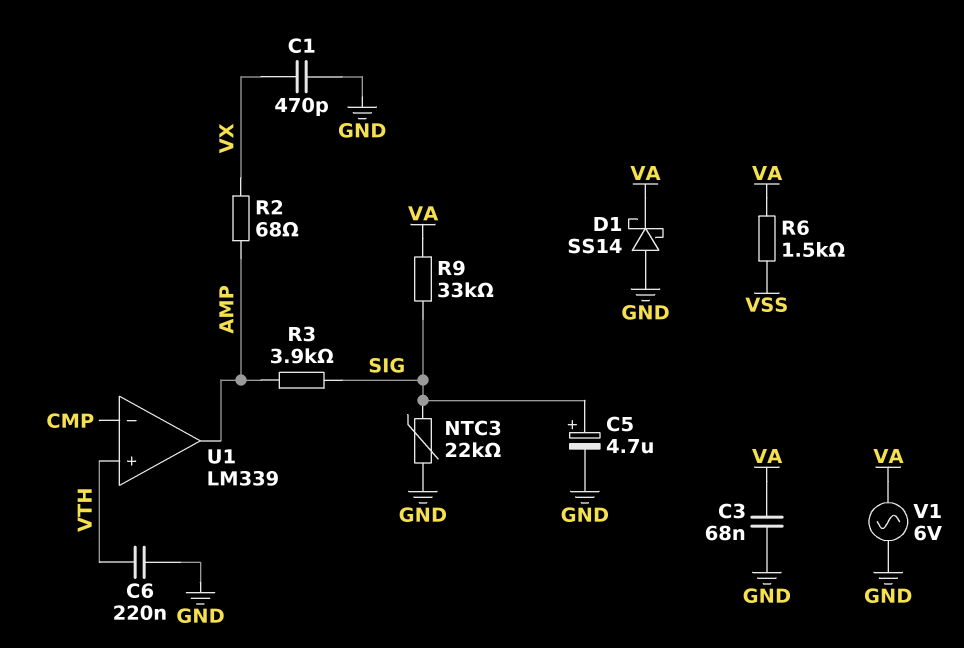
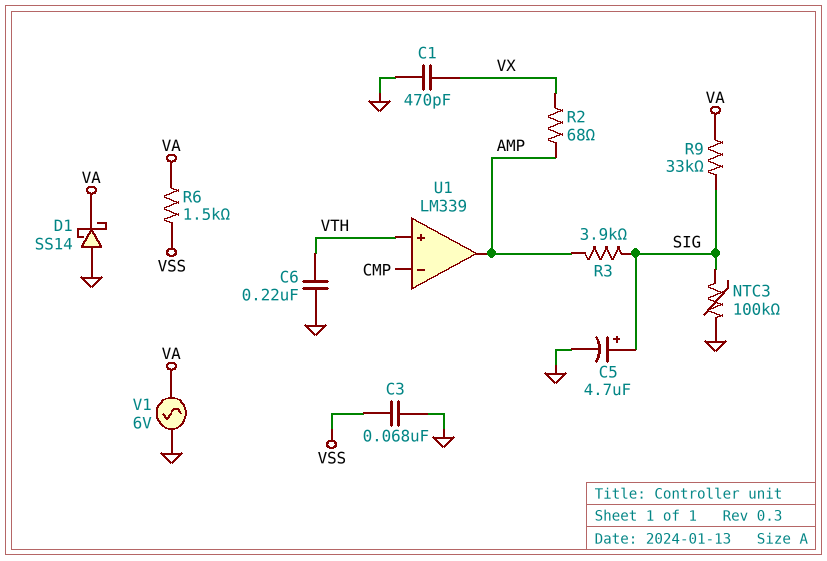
C3: 68nF (GND, VA) -> 68nF (GND, VSS)
NTC3: 22k (GND, SIG) -> 100k (GND, SIG)

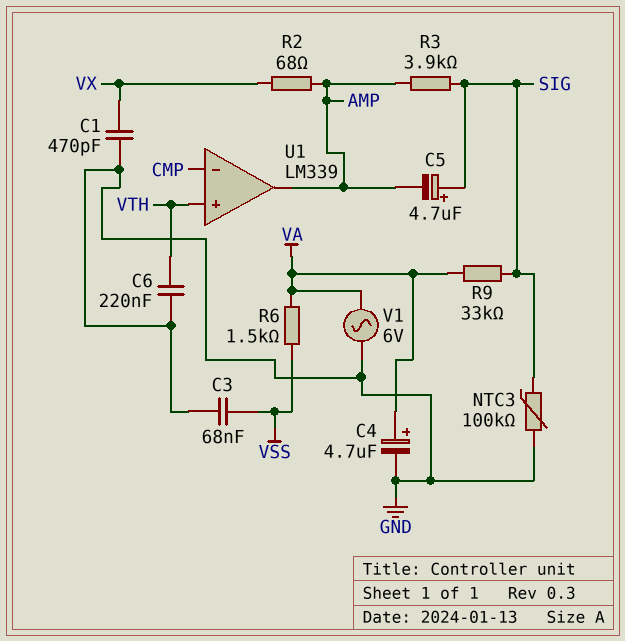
C4: none -> 4.7uF (plus VA, minus GND)
C5: 4.7uF (plus SIG, minus GND) -> 4.7uF (plus SIG, minus AMP)
D1: schottky SS14 (A GND, K VA) -> none

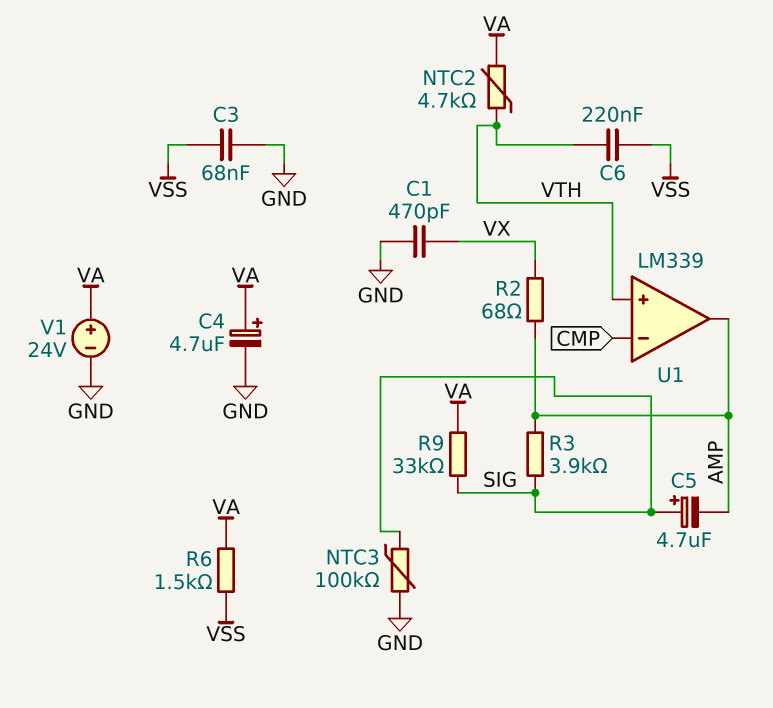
C6: 220nF (GND, VTH) -> 220nF (VSS, VTH)
NTC2: none -> 4.7k (VA, VTH)
V1: AC 6V (GND, VA) -> 24V (plus VA, minus GND)

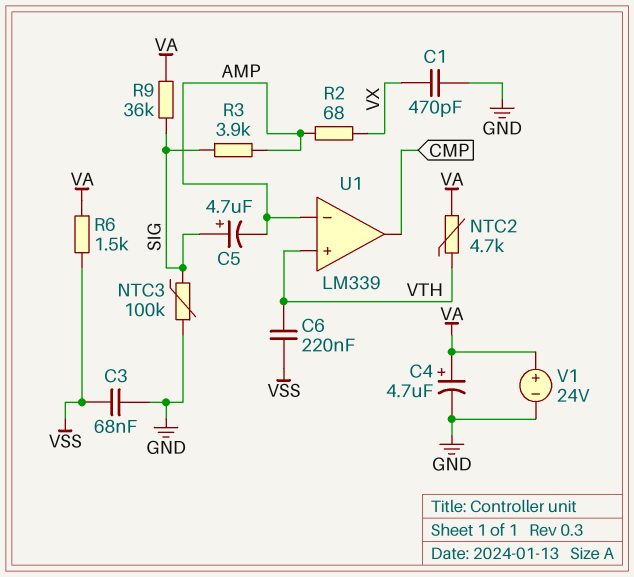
R9: 33k (SIG, VA) -> 36k (SIG, VA)
U1 pin in-: CMP -> AMP
U1 pin out: AMP -> CMP

